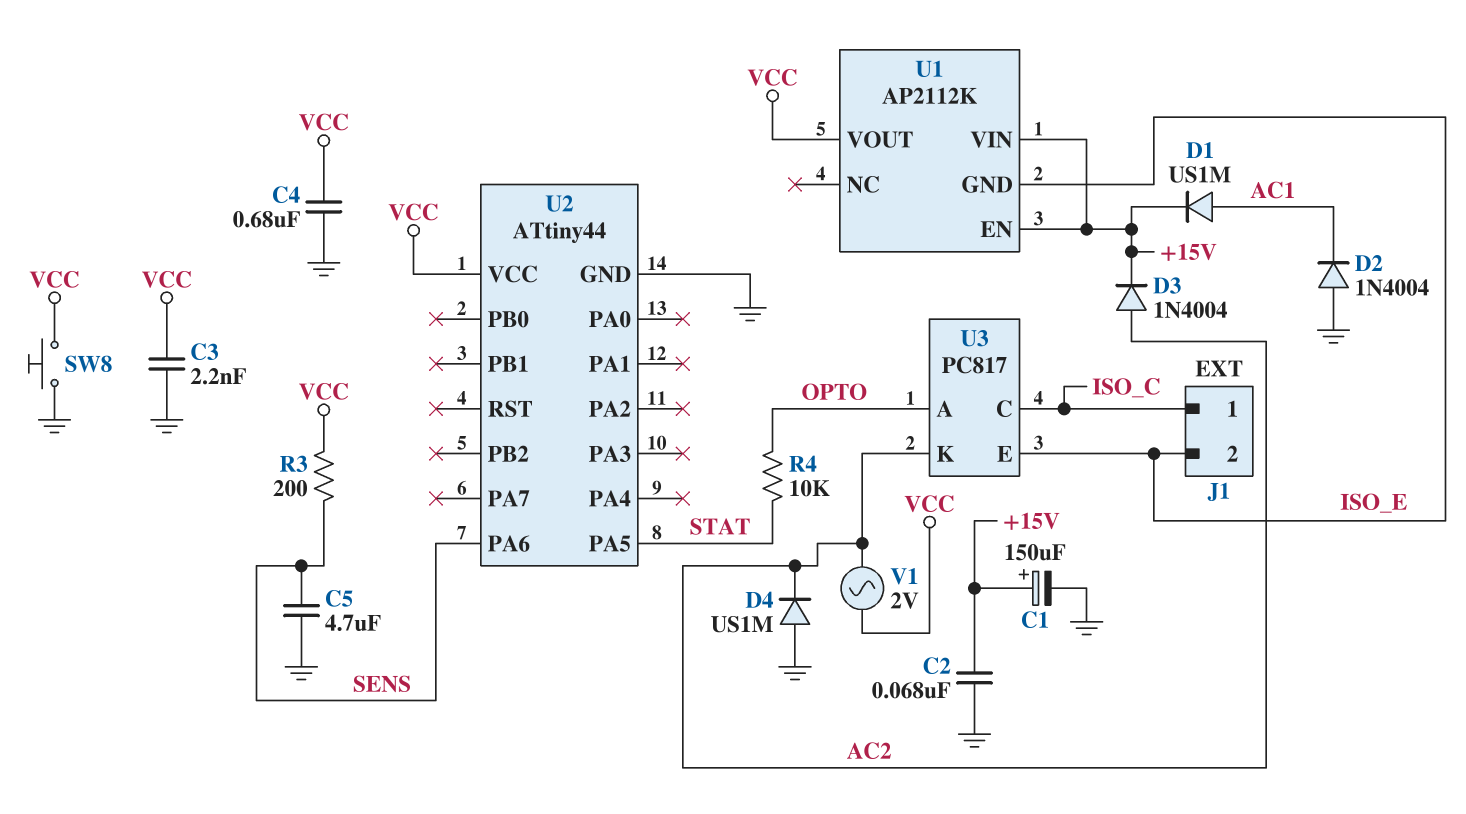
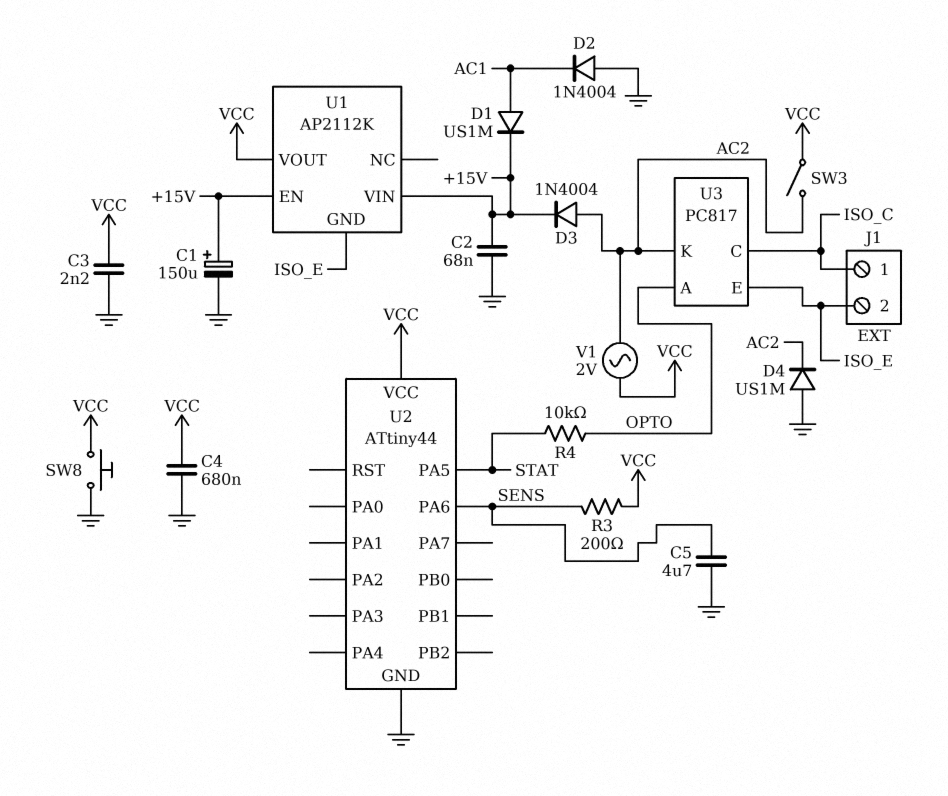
SW3: none -> switch (AC2, VCC)

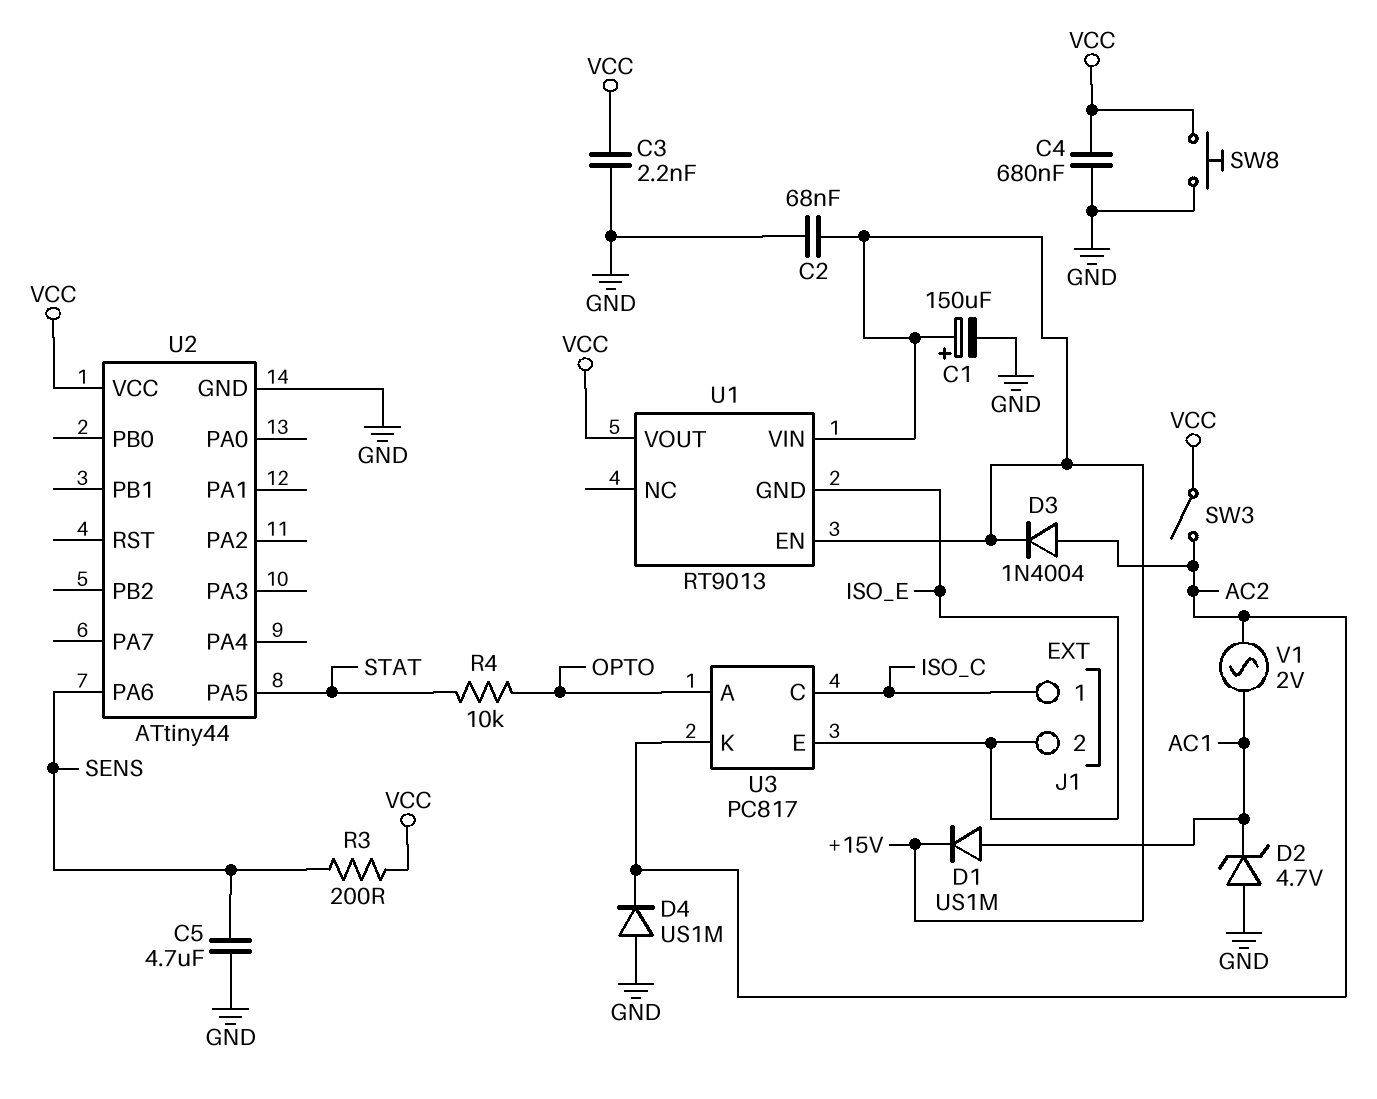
D2: diode 1N4004 (A GND, K AC1) -> zener 4.7V (A GND, K AC1)
U1: AP2112K -> RT9013
V1: AC 2V (AC2, VCC) -> AC 2V (AC1, AC2)

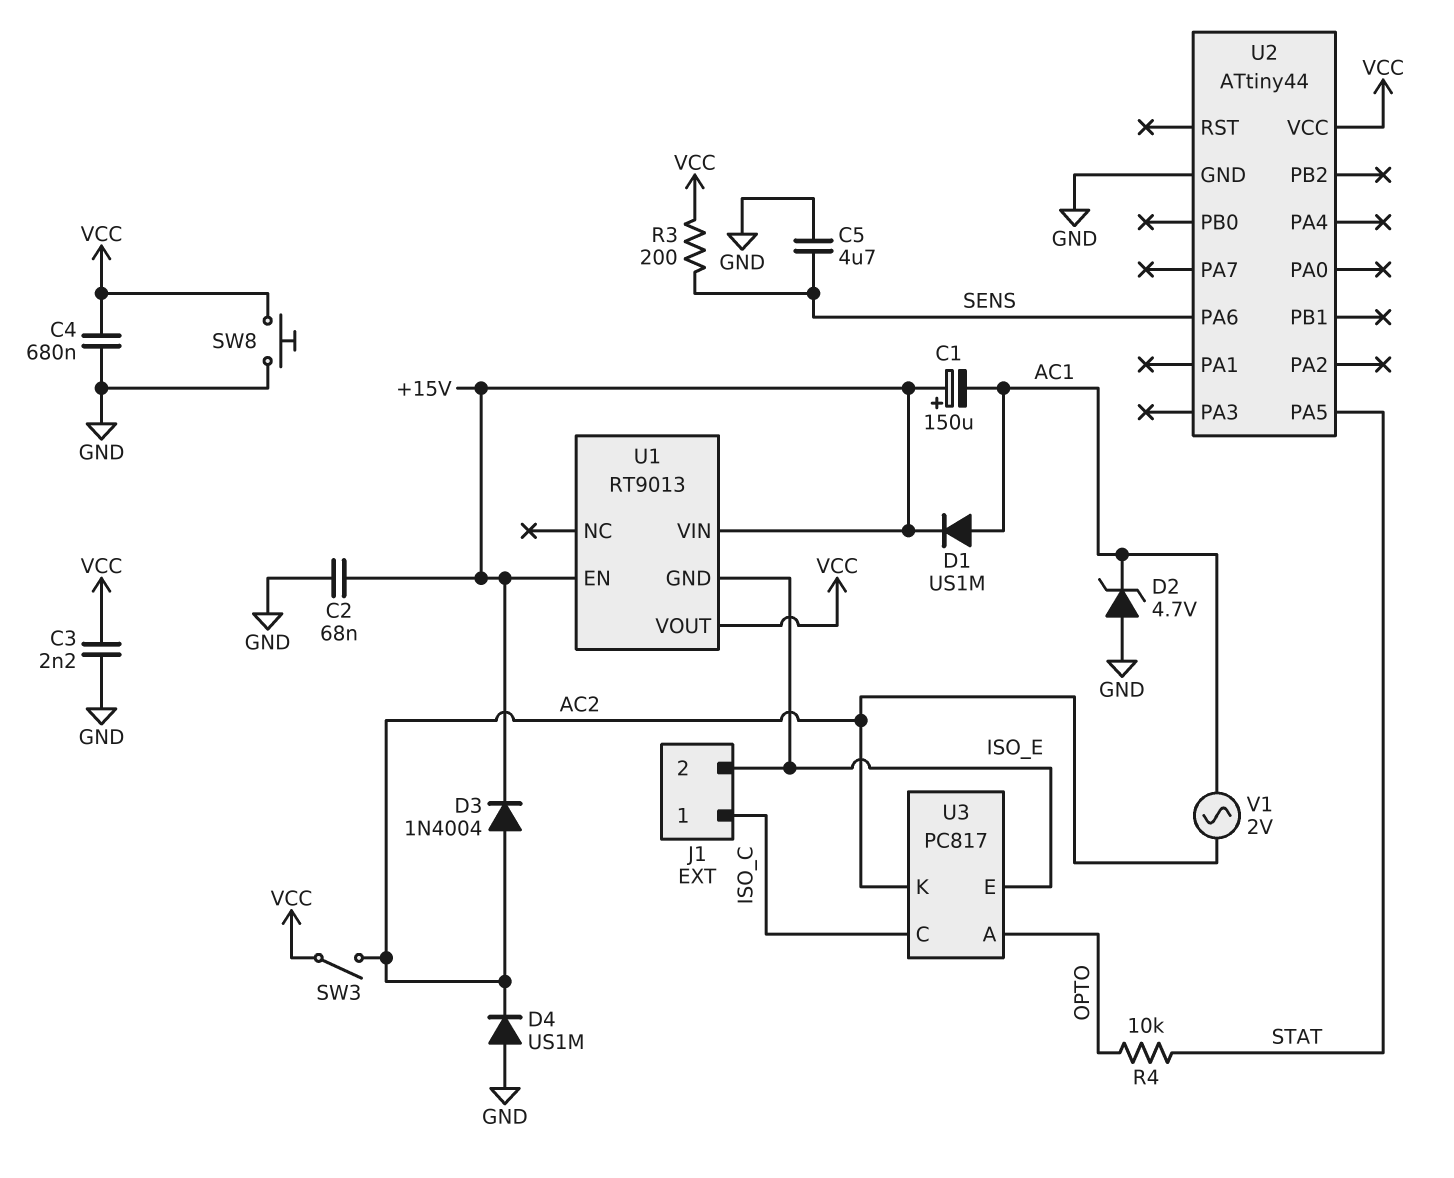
C1: 150uF (plus +15V, minus GND) -> 150uF (plus +15V, minus AC1)

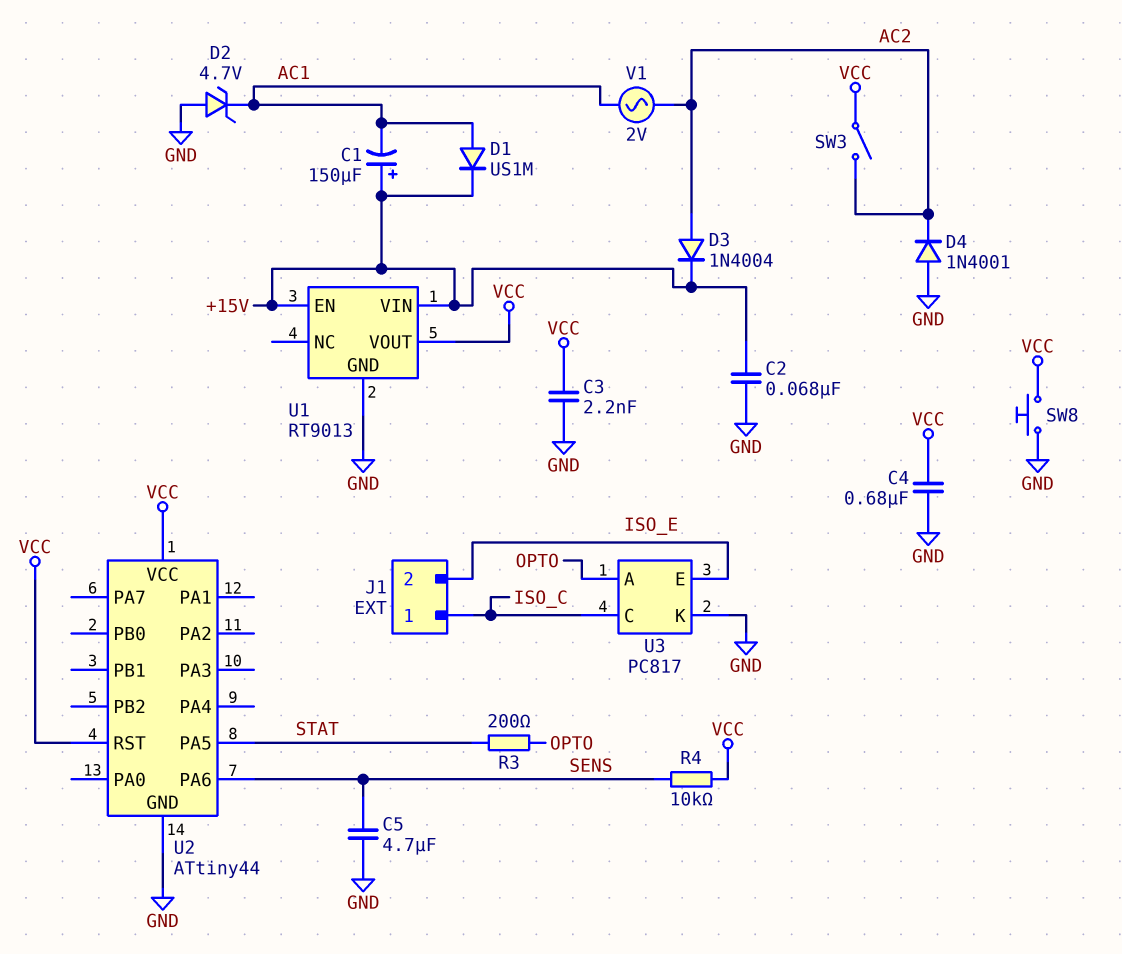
D4: diode US1M (A GND, K AC2) -> diode 1N4001 (A GND, K AC2)
R3: 200 (SENS, VCC) -> 200 (OPTO, STAT)
R4: 10k (OPTO, STAT) -> 10k (SENS, VCC)
U1 pin GND: ISO_E -> GND
U2 pin RST: none -> VCC
U3 pin K: AC2 -> GND

